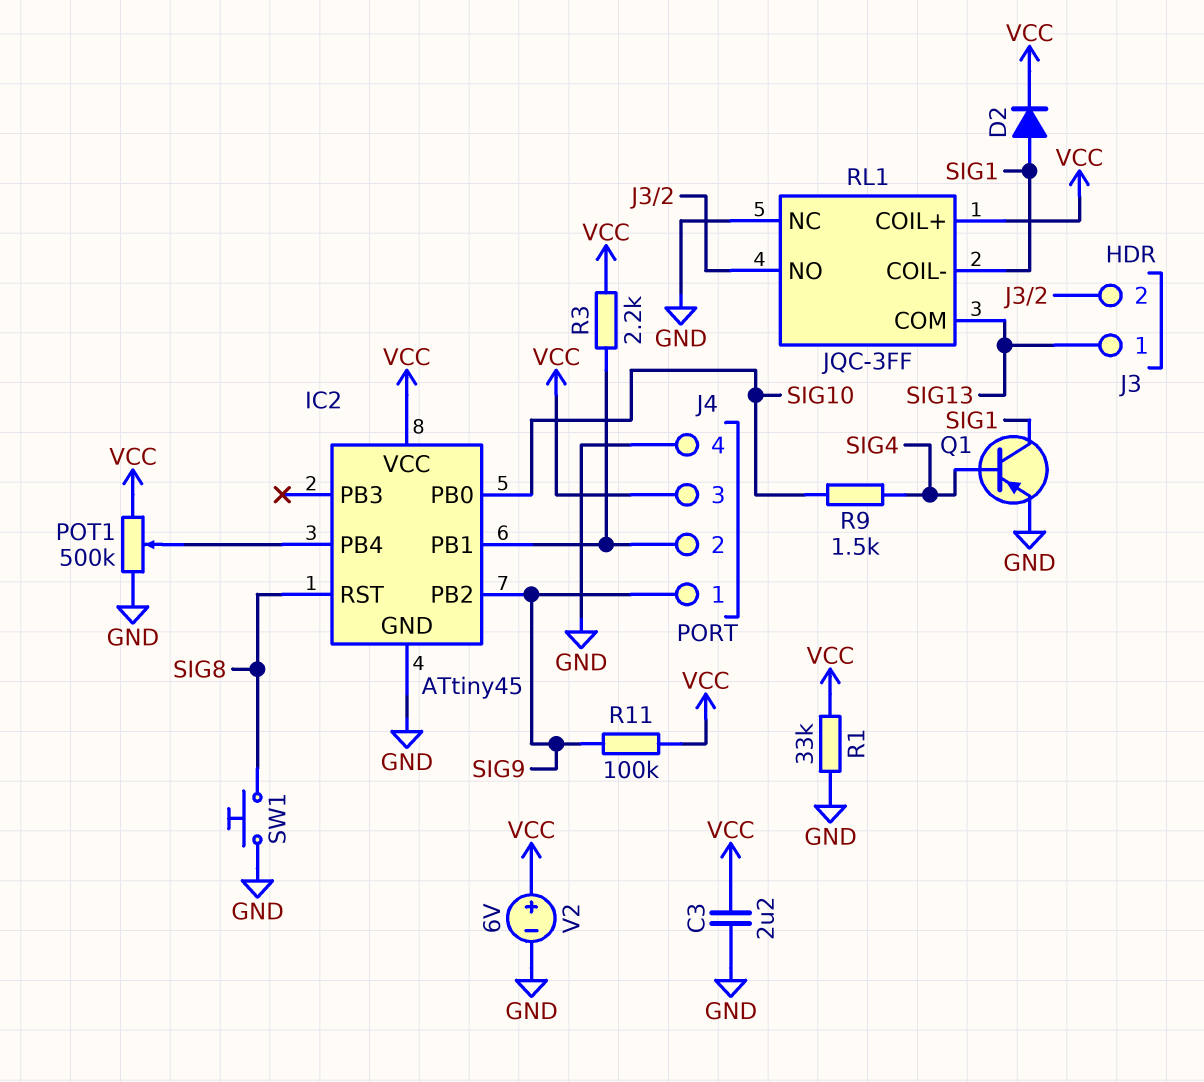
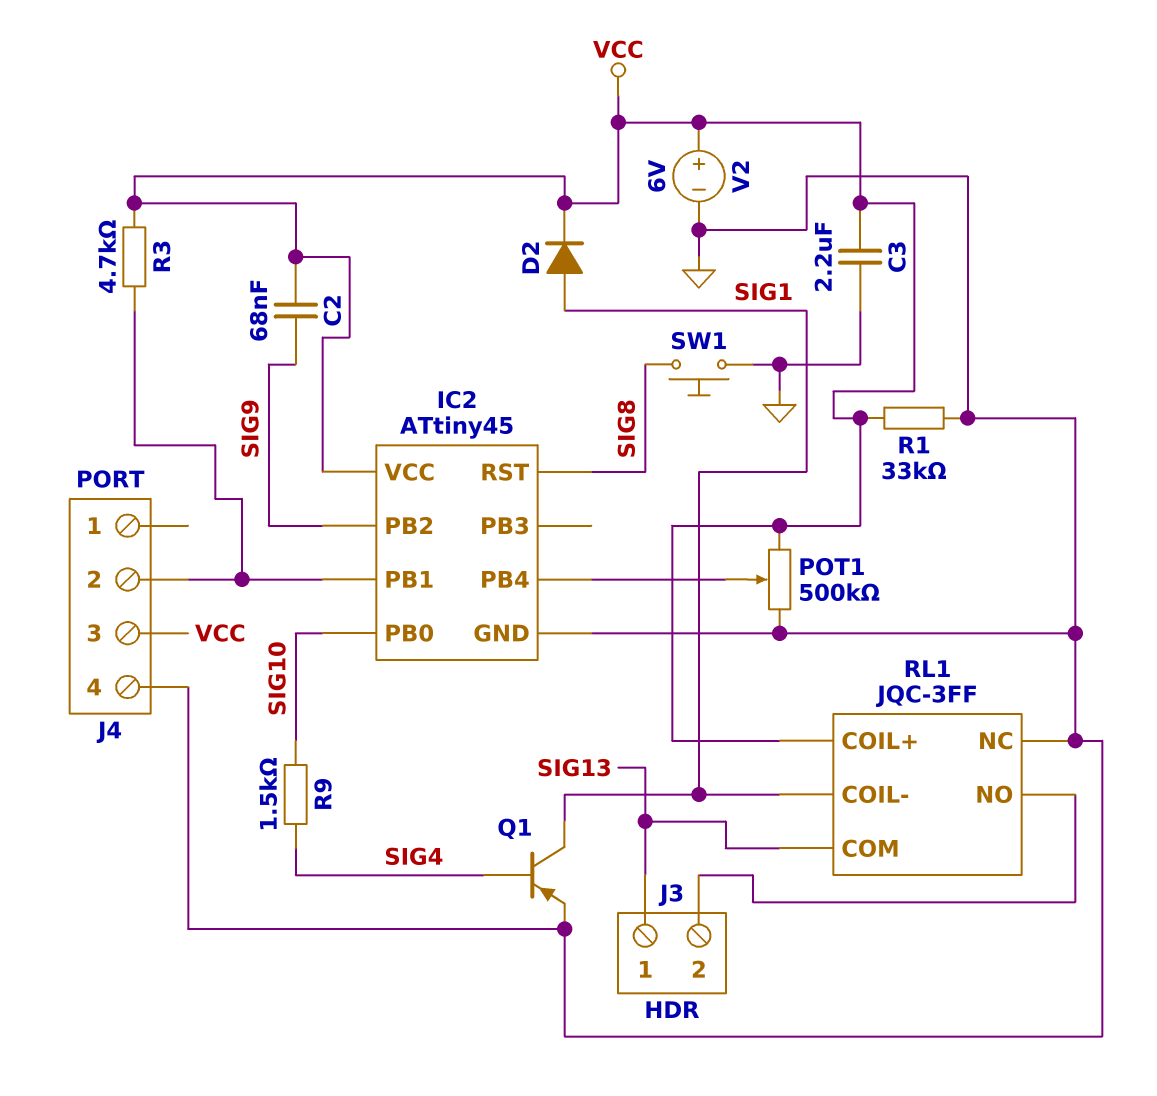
C2: none -> 68nF (SIG9, VCC)
J4 pin 1: SIG9 -> none
R3: 2.2k (IC2/PB1, VCC) -> 4.7k (IC2/PB1, VCC)
R11: 100k (SIG9, VCC) -> none

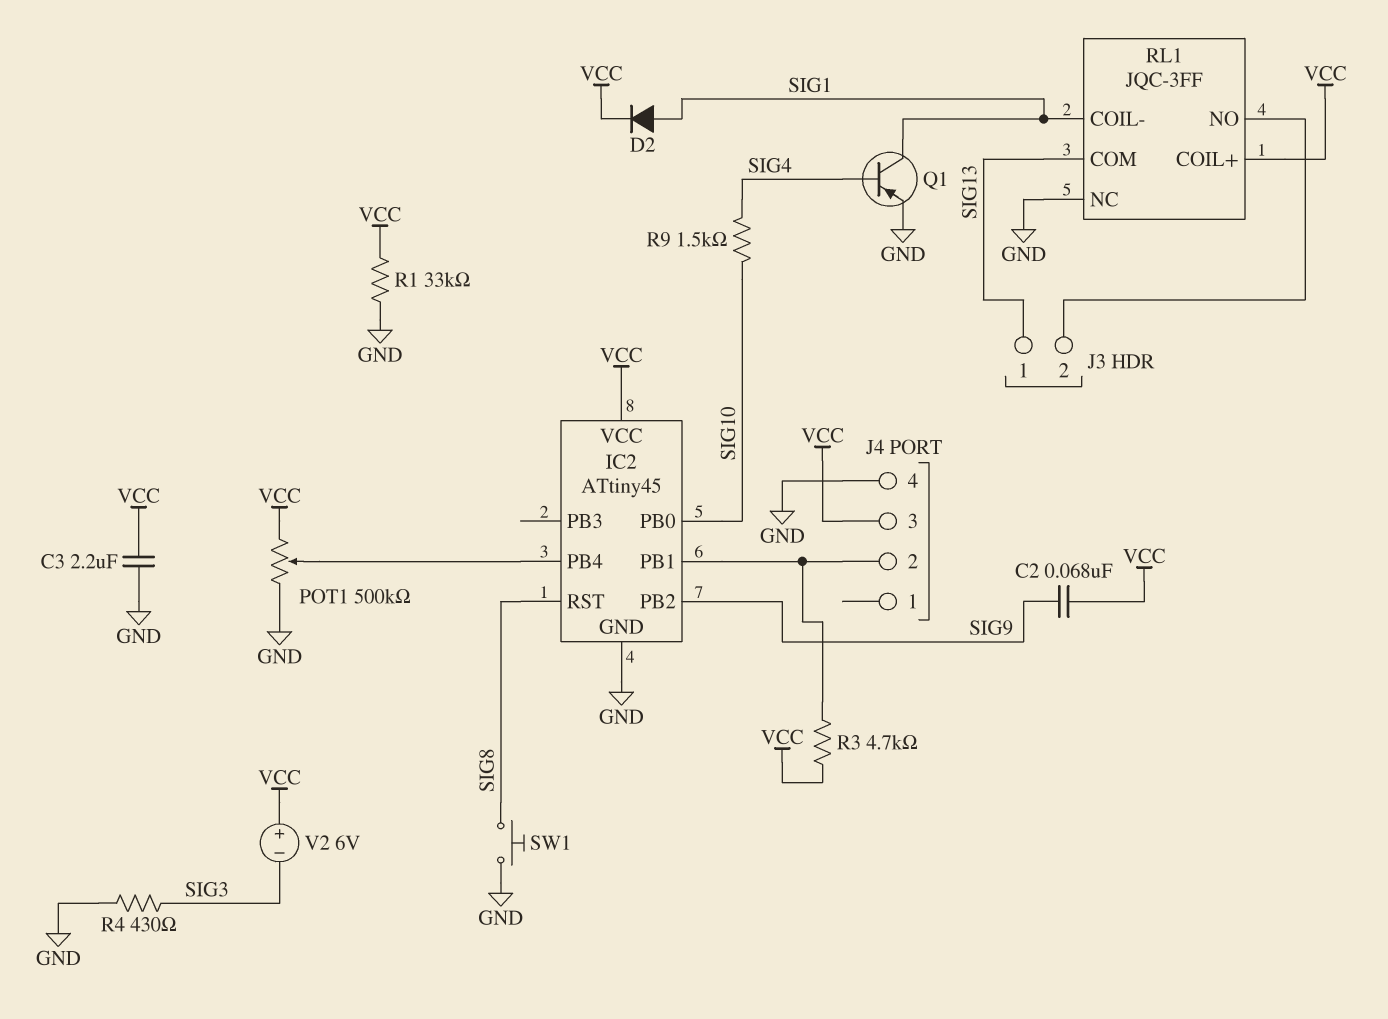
R4: none -> 430 (GND, SIG3)
V2: 6V (plus VCC, minus GND) -> 6V (plus VCC, minus SIG3)

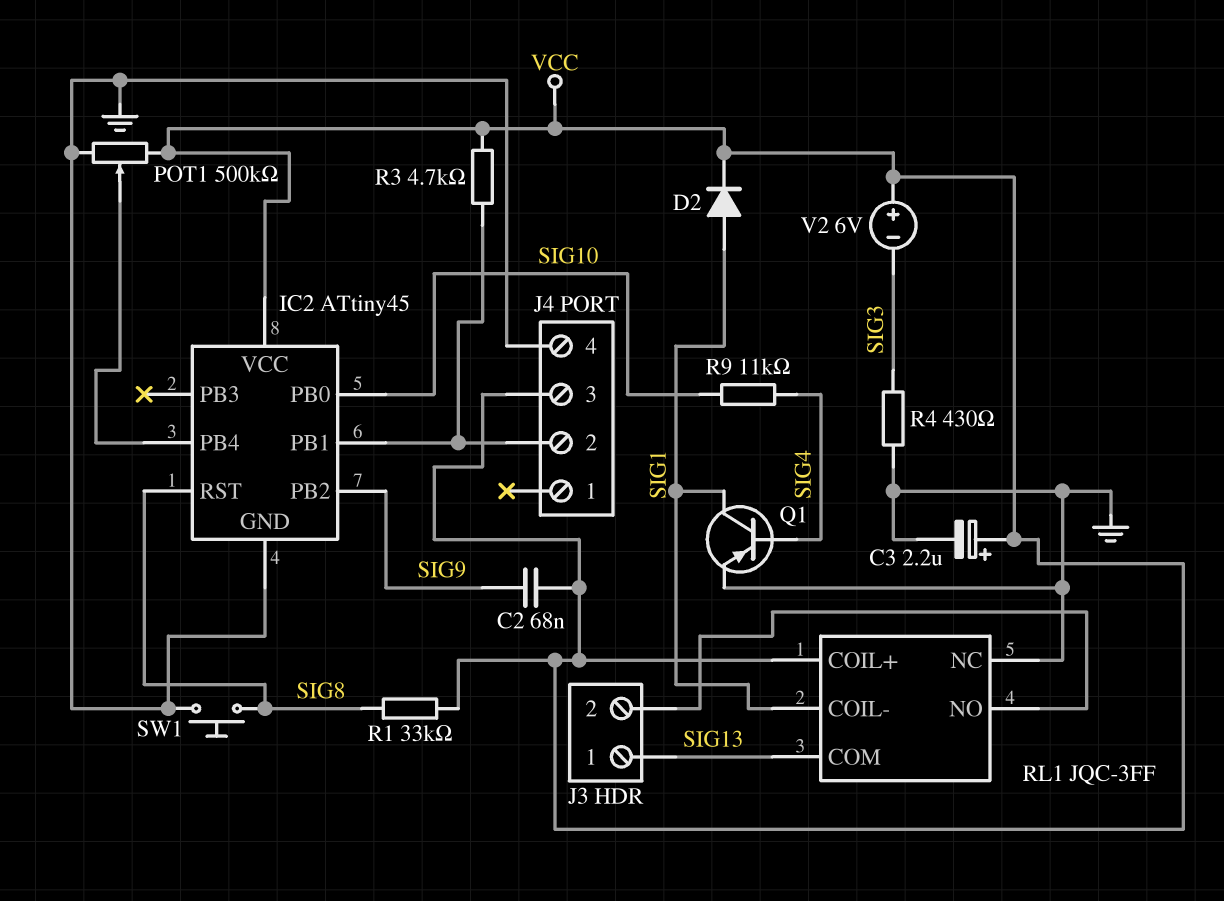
C3: 2.2uF (GND, VCC) -> 2.2uF (plus VCC, minus GND)
R1: 33k (GND, VCC) -> 33k (SIG8, VCC)
R9: 1.5k (SIG4, SIG10) -> 11k (SIG4, SIG10)

